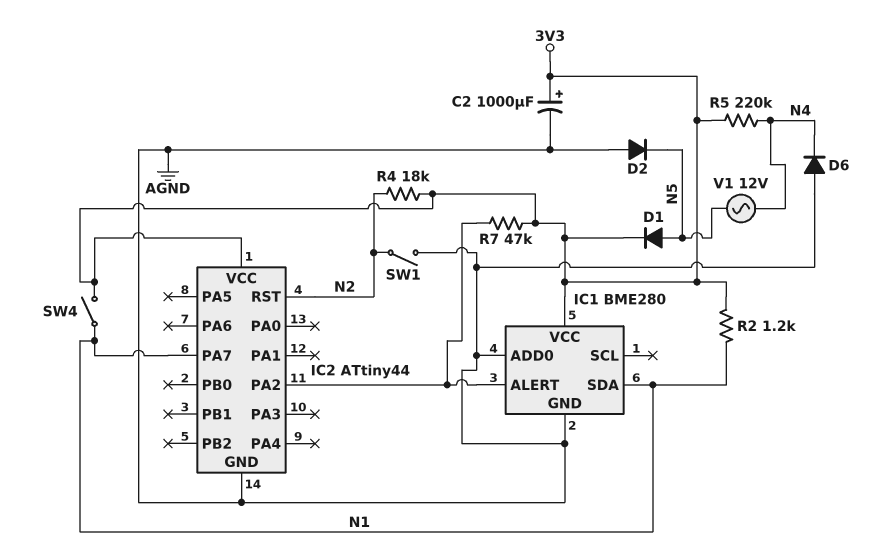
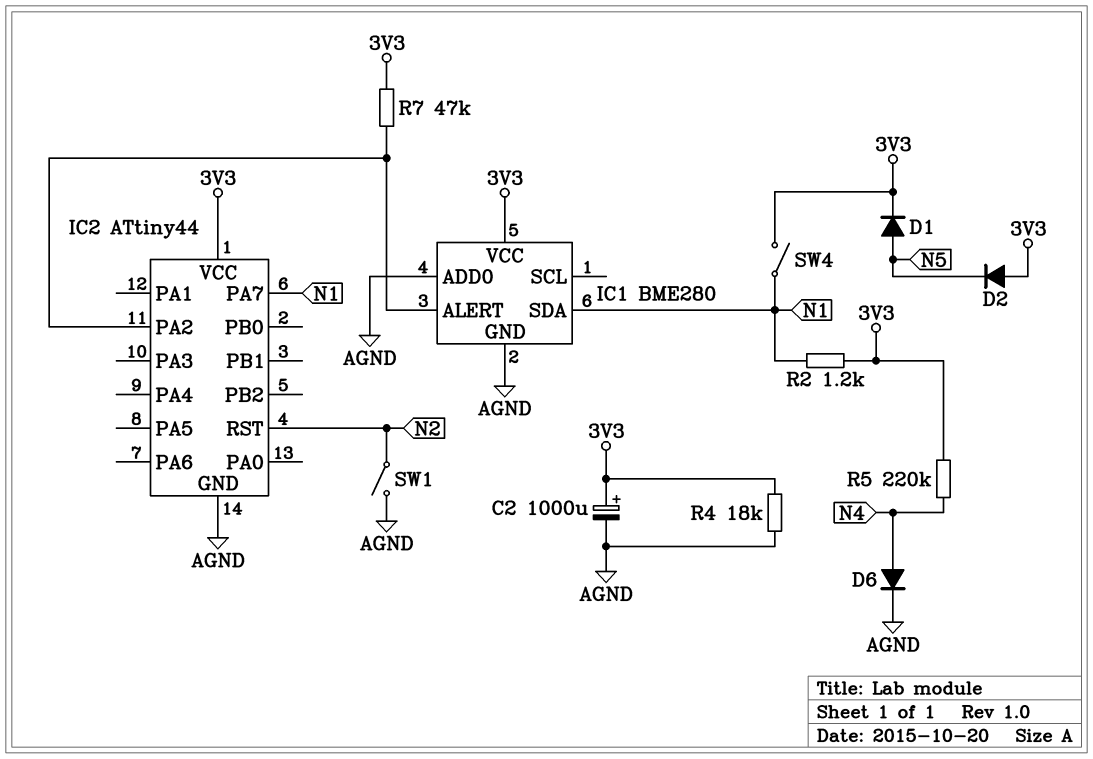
D2: diode (A AGND, K N5) -> diode (A 3V3, K N5)
D6: diode (A AGND, K N4) -> diode (A N4, K AGND)
R4: 18k (3V3, N2) -> 18k (3V3, AGND)
V1: AC 12V (N4, N5) -> none

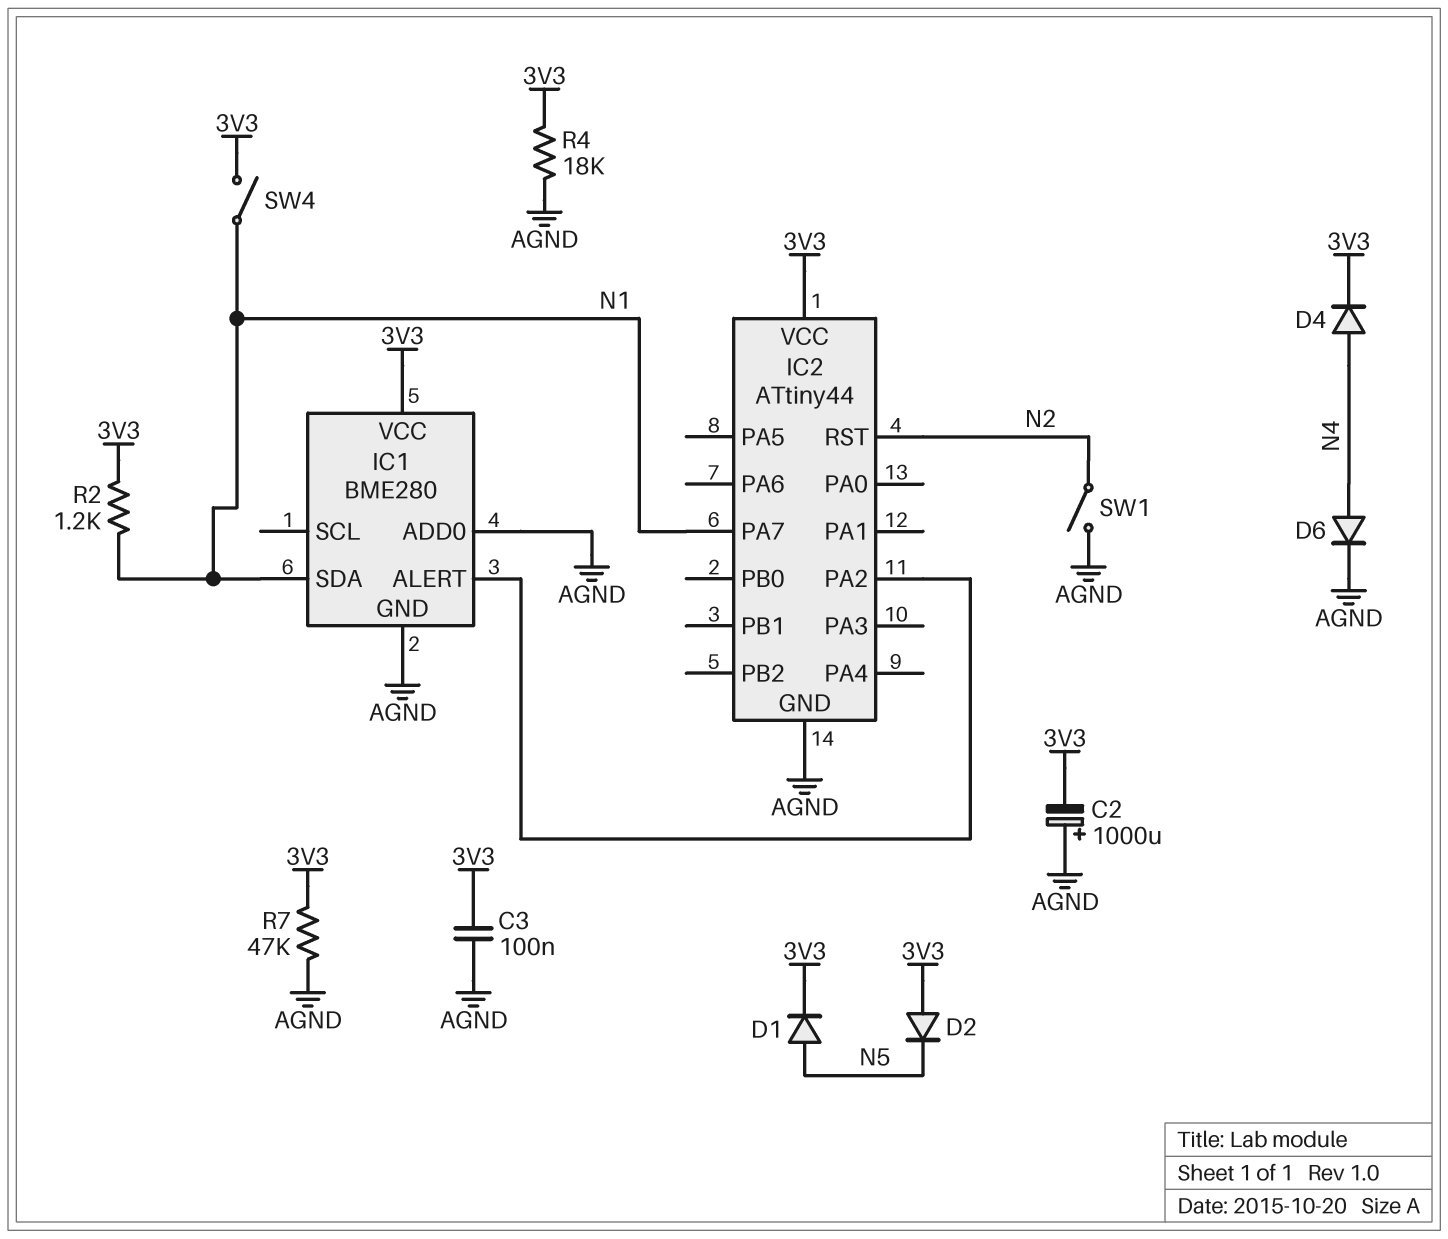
C2: 1000uF (plus 3V3, minus AGND) -> 1000uF (plus AGND, minus 3V3)
C3: none -> 100nF (3V3, AGND)
D4: none -> diode (A N4, K 3V3)
R5: 220k (3V3, N4) -> none
R7: 47k (3V3, IC1/ALERT) -> 47k (3V3, AGND)

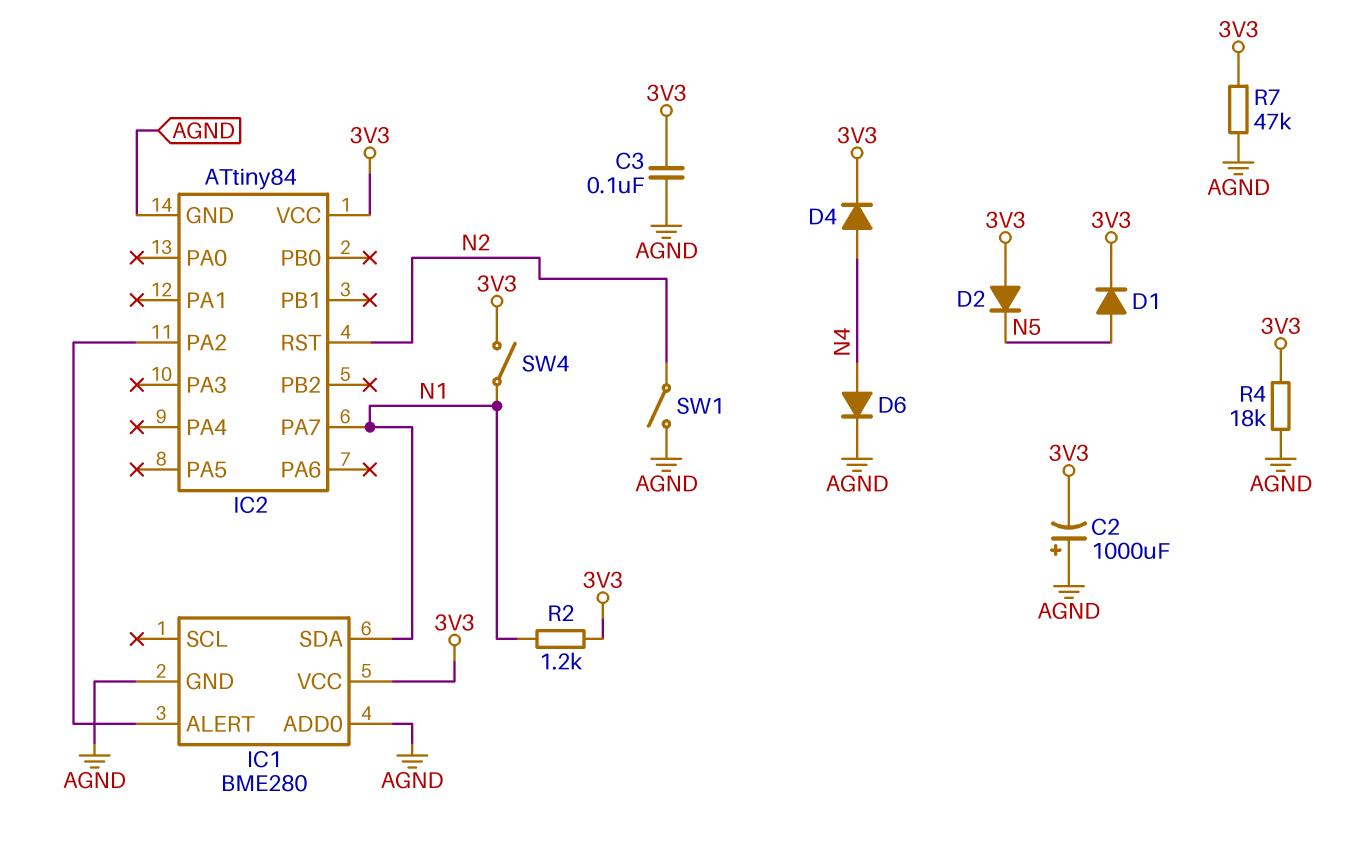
IC2: ATtiny44 -> ATtiny84

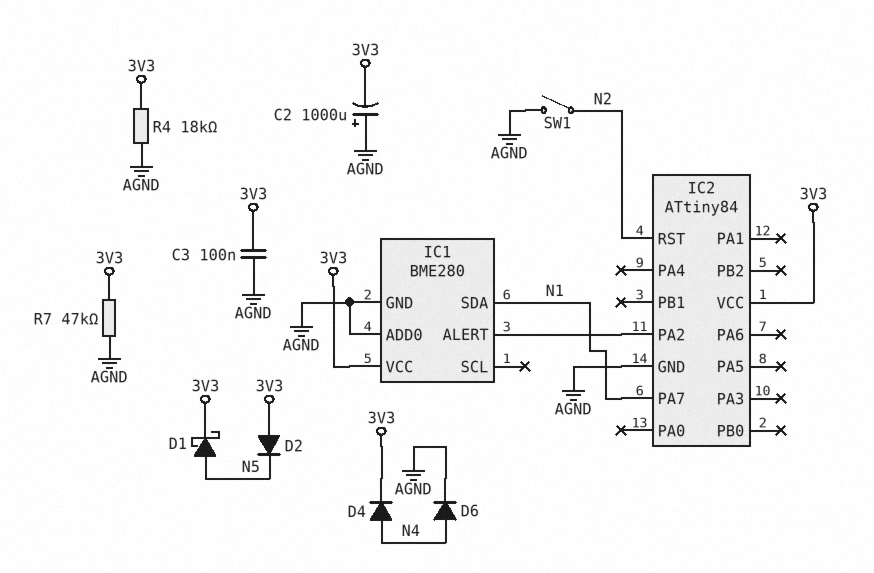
D1: diode (A N5, K 3V3) -> schottky (A N5, K 3V3)
R2: 1.2k (3V3, N1) -> none
SW4: switch (3V3, N1) -> none

